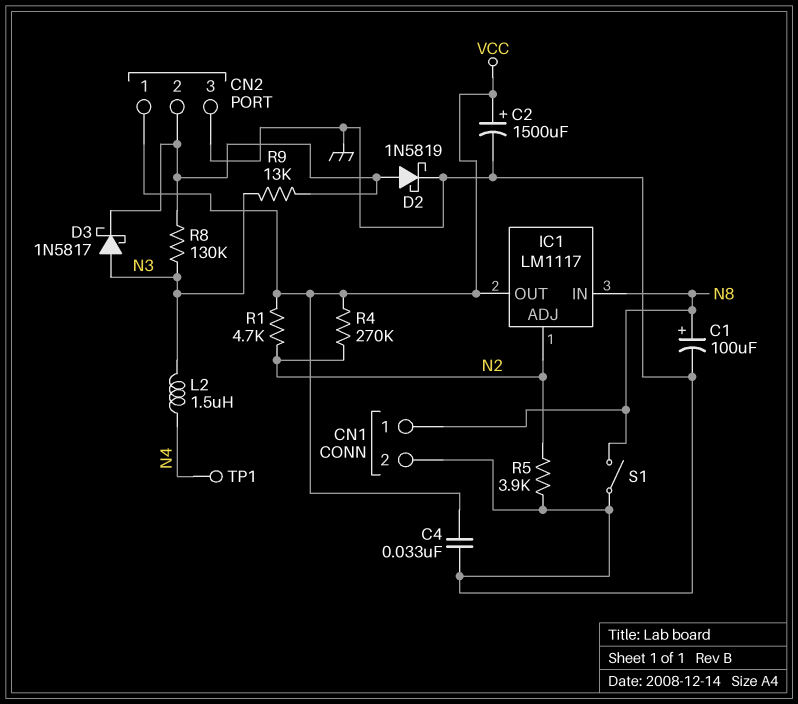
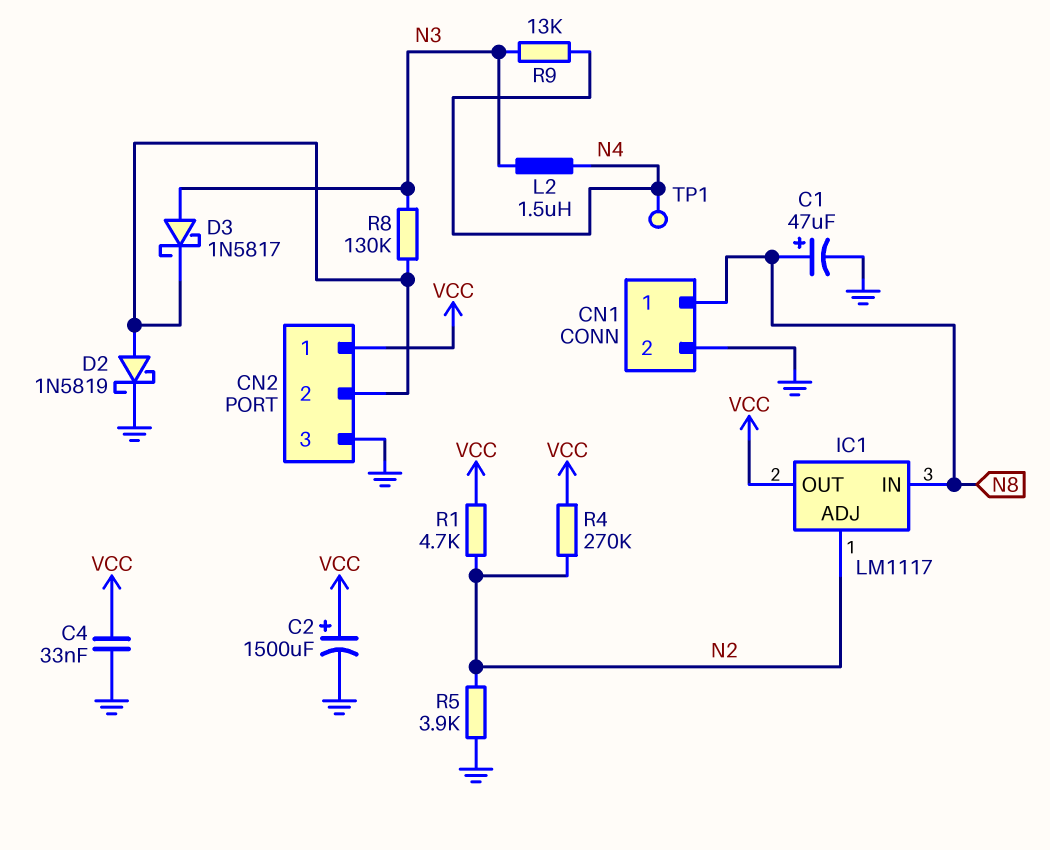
C1: 100uF (plus N8, minus GND) -> 47uF (plus N8, minus GND)
R9: 13k (CN2/2, N3) -> 13k (N3, N4)
S1: switch (GND, N8) -> none

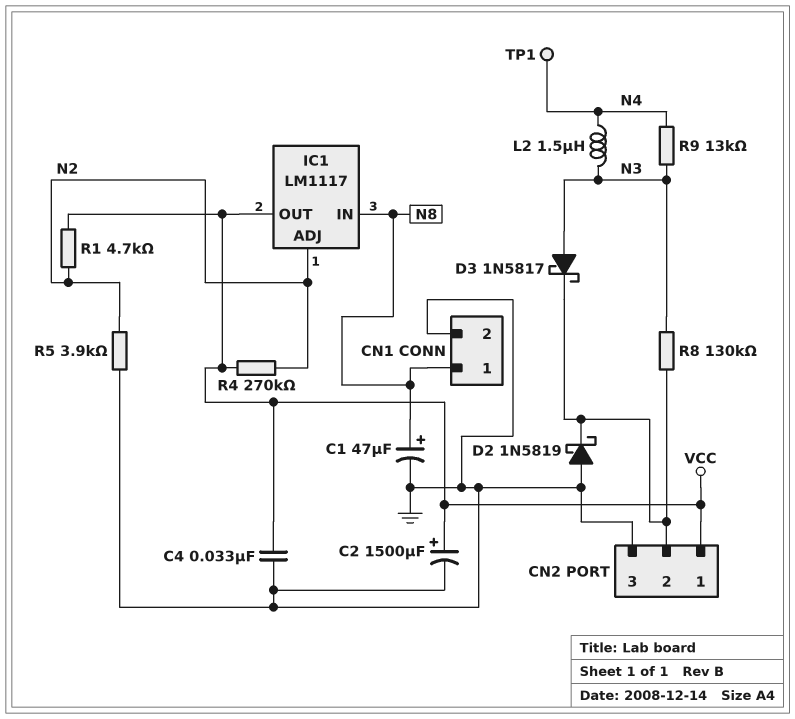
D2: schottky 1N5819 (A CN2/2, K GND) -> schottky 1N5819 (A GND, K CN2/2)

